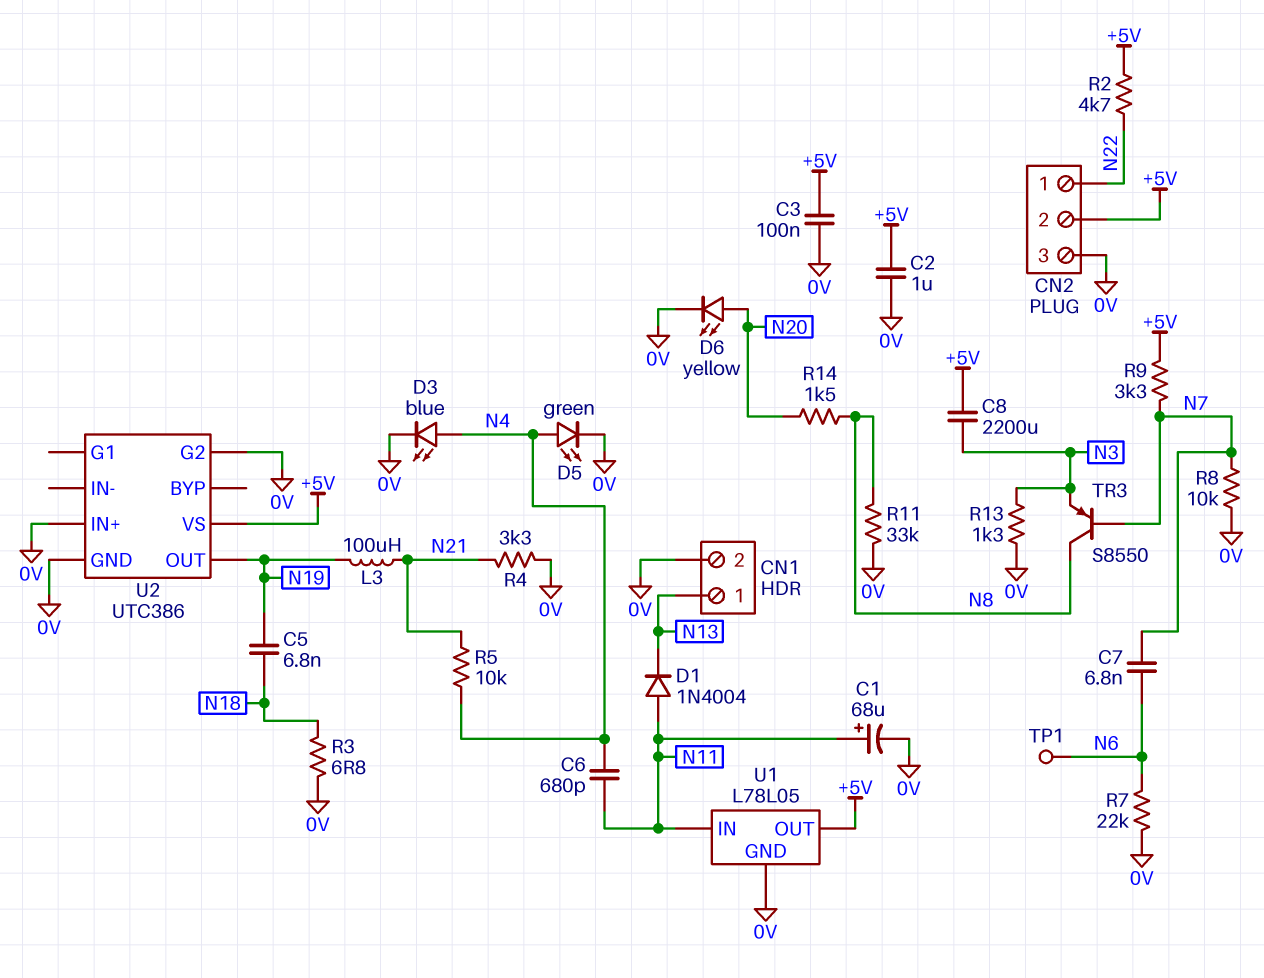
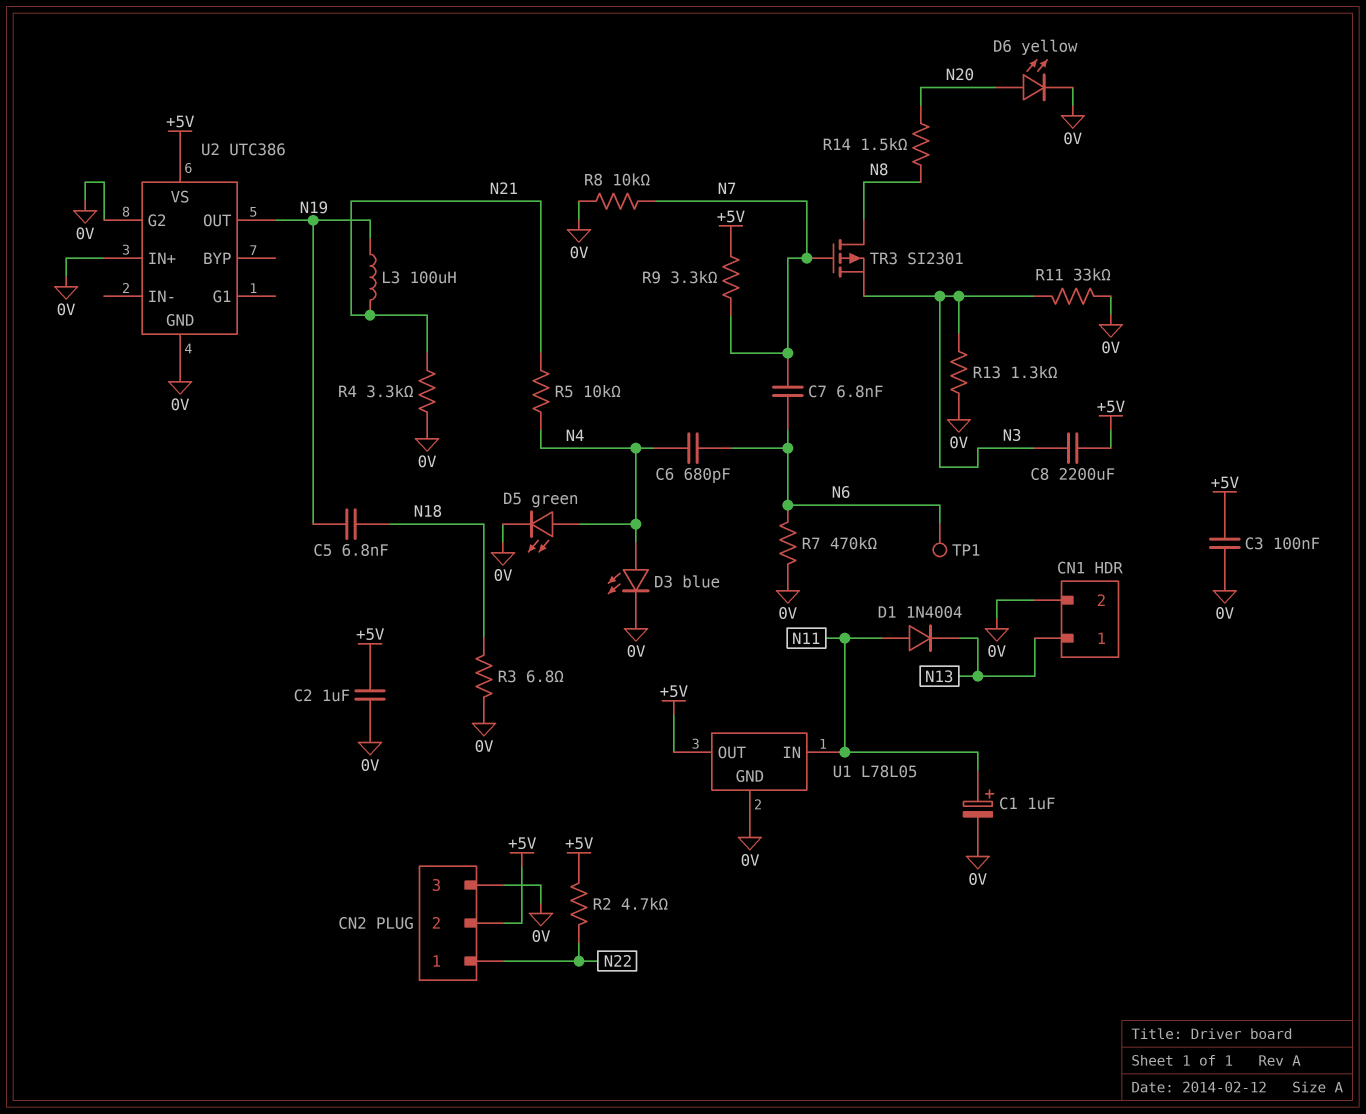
C1: 68uF (plus N11, minus 0V) -> 1uF (plus N11, minus 0V)
C6: 680pF (N4, N11) -> 680pF (N4, N6)
R7: 22k (0V, N6) -> 470k (0V, N6)
R11: 33k (0V, N8) -> 33k (0V, N3)
TR3: PNP S8550 (B N7, C N8, E N3) -> PMOS SI2301 (G N7, D N8, S N3)

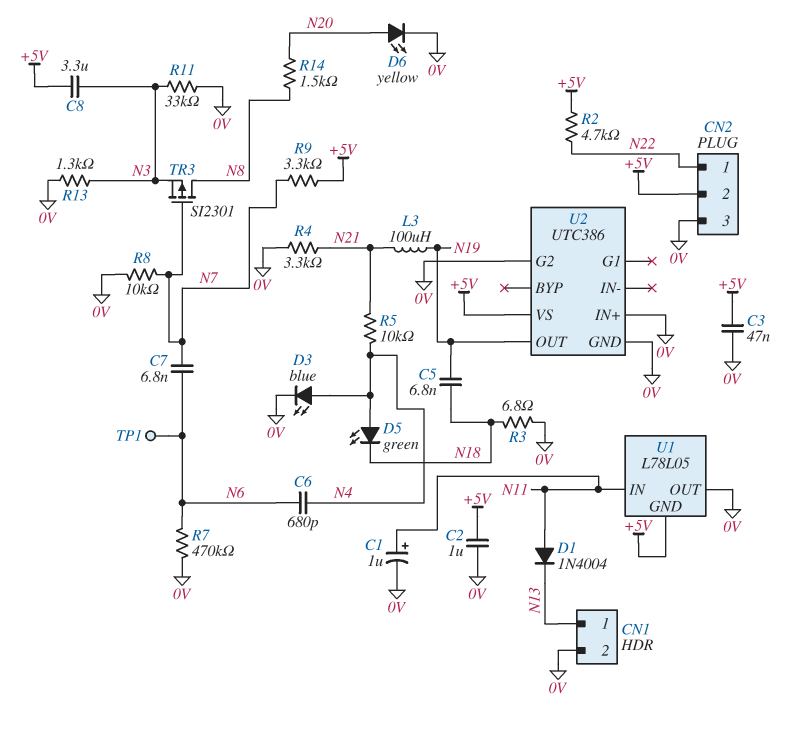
C3: 100nF (+5V, 0V) -> 47nF (+5V, 0V)
C8: 2200uF (+5V, N3) -> 3.3uF (+5V, N3)
D5: LED green (A N4, K 0V) -> LED green (A N4, K N18)
U1 pin GND: 0V -> +5V
U1 pin OUT: +5V -> 0V

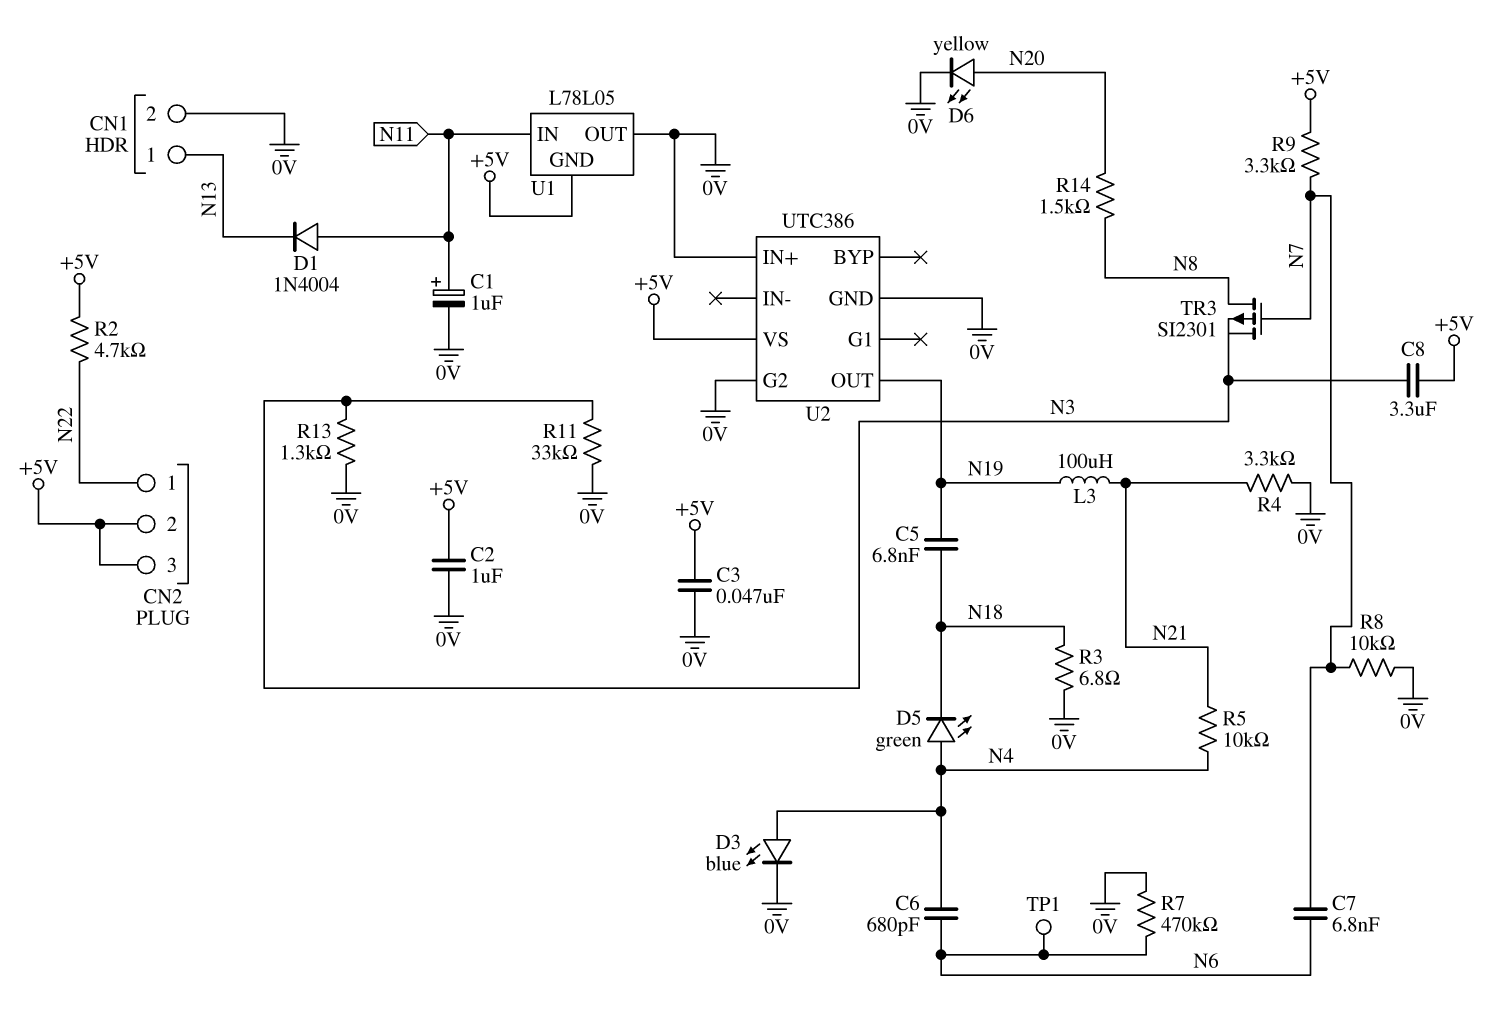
CN2 pin 3: 0V -> +5V

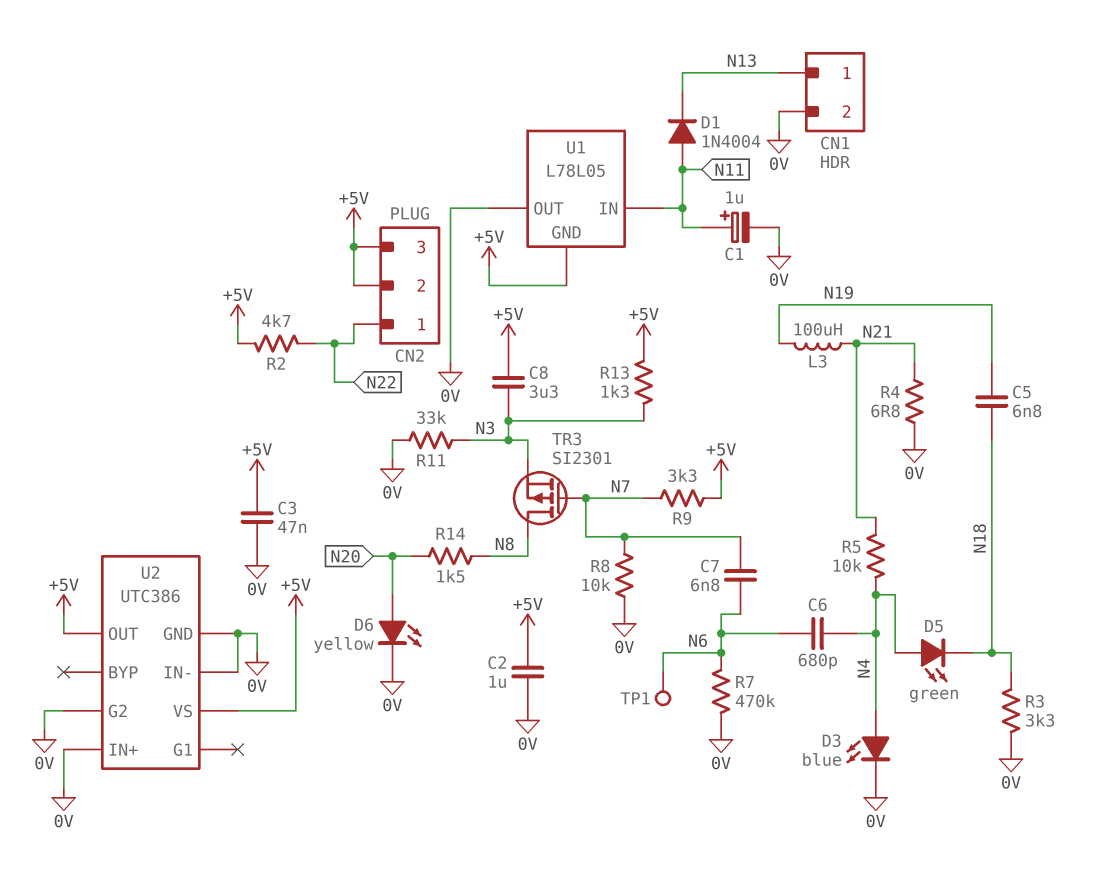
R3: 6.8 (0V, N18) -> 3.3k (0V, N18)
R4: 3.3k (0V, N21) -> 6.8 (0V, N21)
R13: 1.3k (0V, N3) -> 1.3k (+5V, N3)
U2 pin IN-: none -> 0V
U2 pin OUT: N19 -> +5V

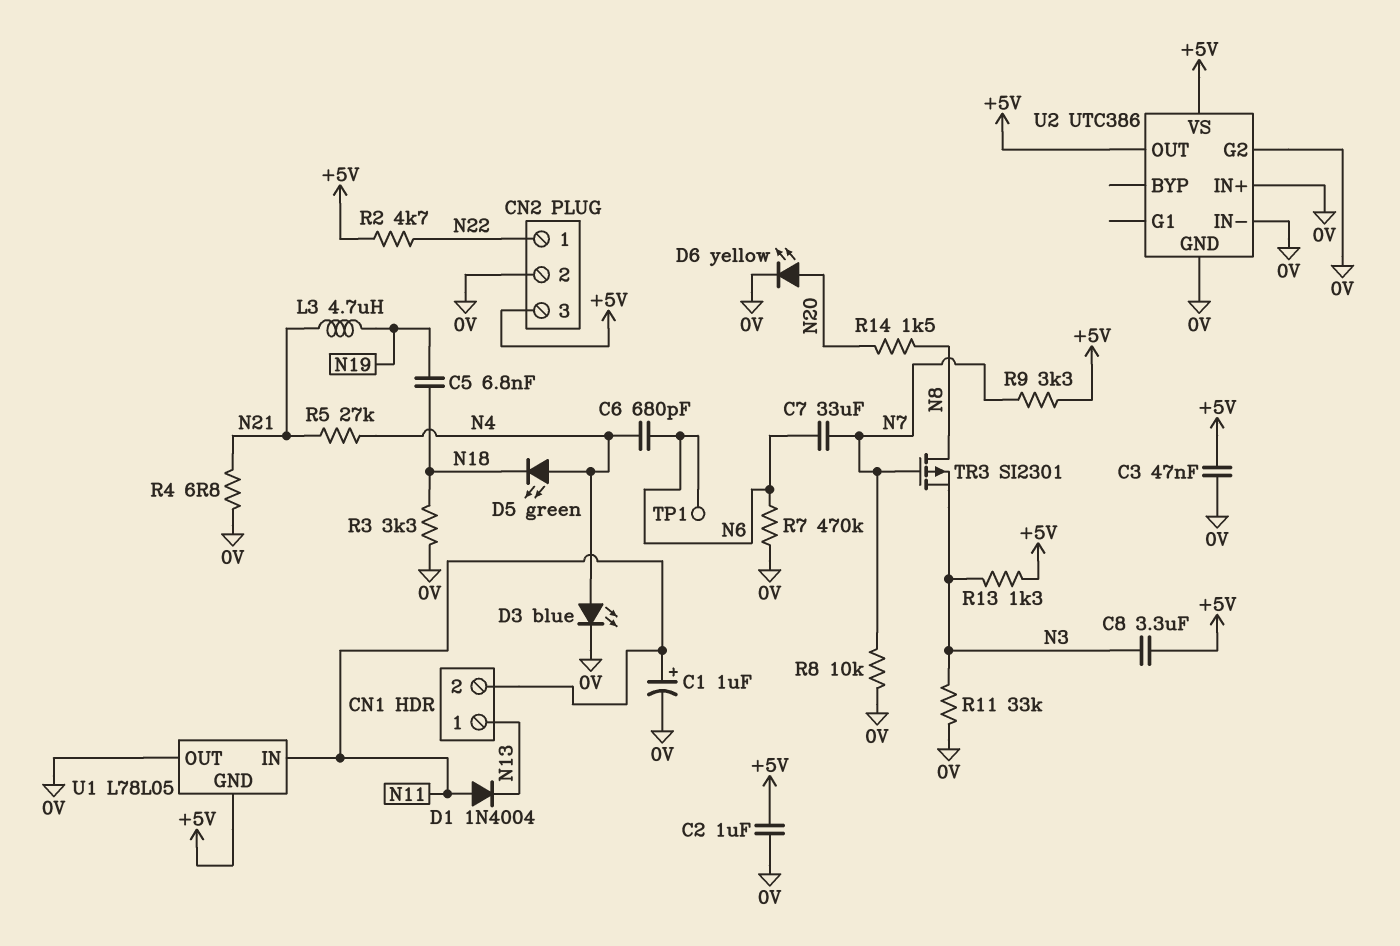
C7: 6.8nF (N6, N7) -> 33uF (N6, N7)
CN1 pin 2: 0V -> N11
CN2 pin 2: +5V -> 0V
L3: 100uH (N19, N21) -> 4.7uH (N19, N21)
R5: 10k (N4, N21) -> 27k (N4, N21)

